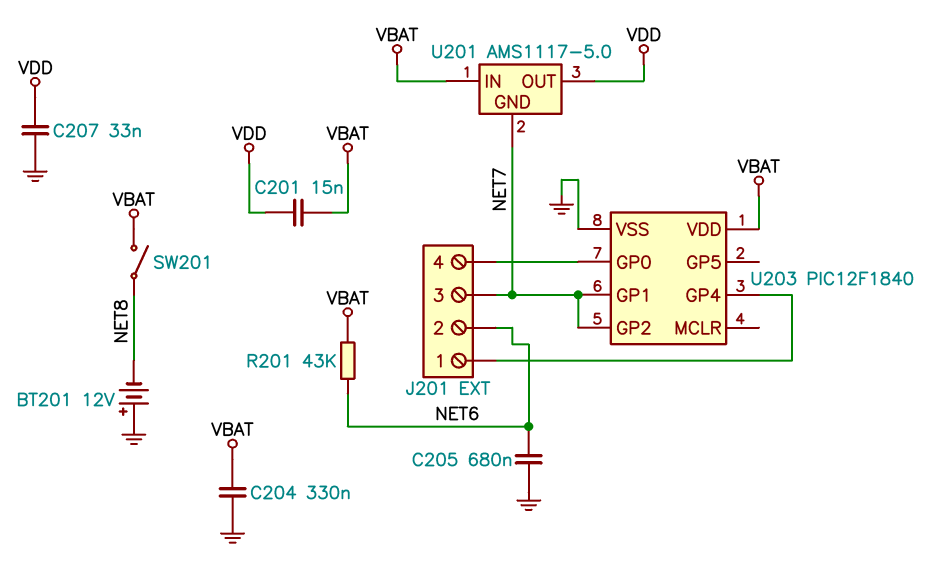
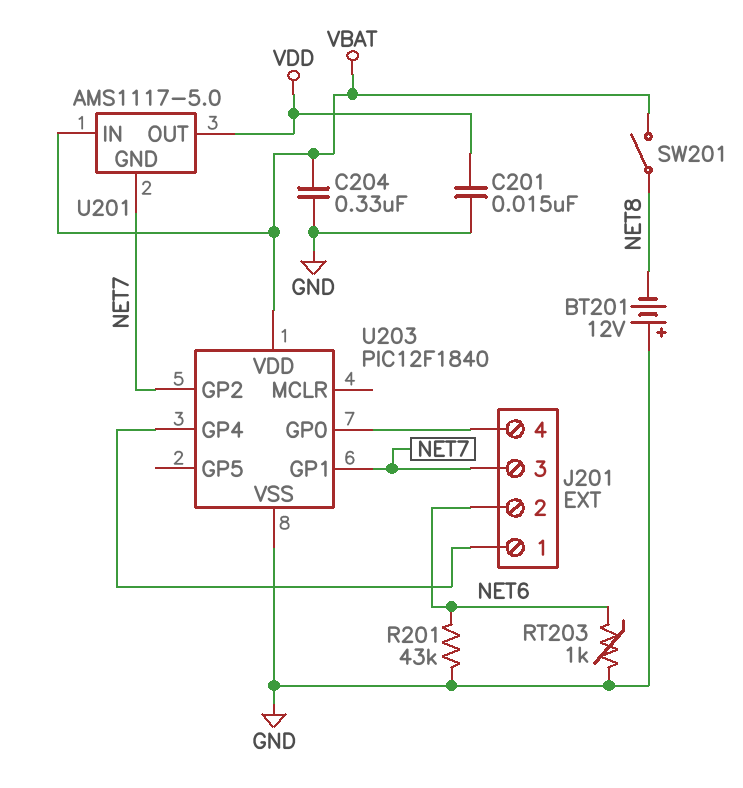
C201: 15nF (VBAT, VDD) -> 15nF (GND, VDD)
C205: 680nF (GND, NET6) -> none
C207: 33nF (GND, VDD) -> none
R201: 43k (NET6, VBAT) -> 43k (GND, NET6)
RT203: none -> 1k (GND, NET6)

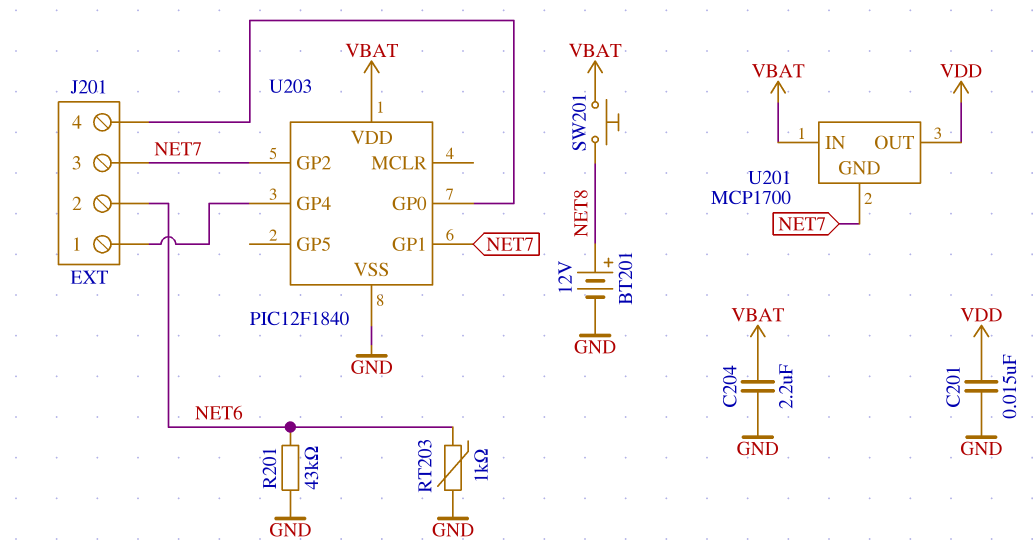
BT201: 12V (plus GND, minus NET8) -> 12V (plus NET8, minus GND)
C204: 330nF (GND, VBAT) -> 2.2uF (GND, VBAT)
SW201: switch (NET8, VBAT) -> button (NET8, VBAT)
U201: AMS1117-5.0 -> MCP1700

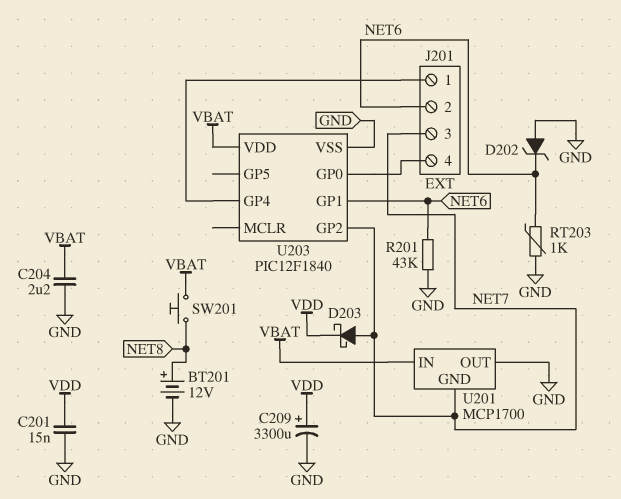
C209: none -> 3300uF (plus VDD, minus GND)
D202: none -> zener (A GND, K NET6)
D203: none -> schottky (A NET7, K VDD)
U201 pin OUT: VDD -> GND
U203 pin GP1: NET7 -> NET6

